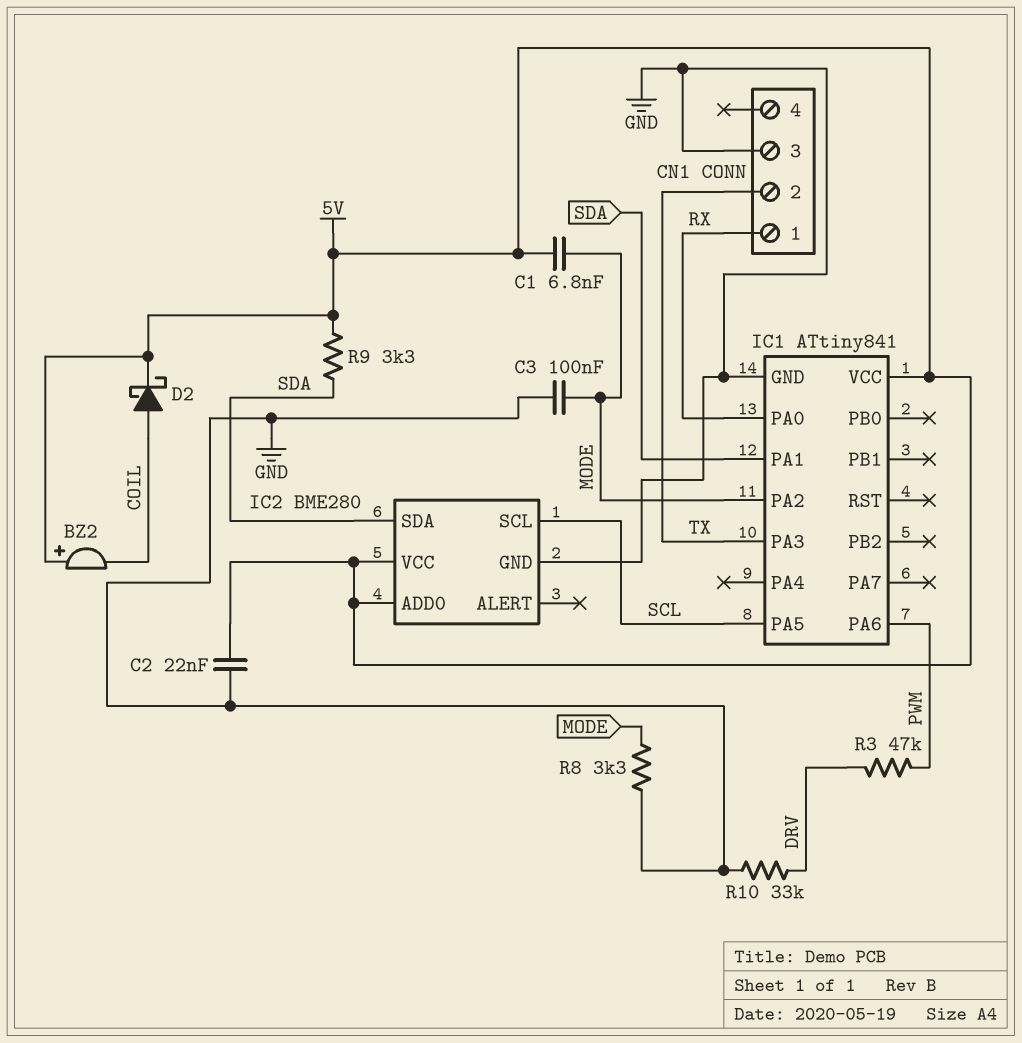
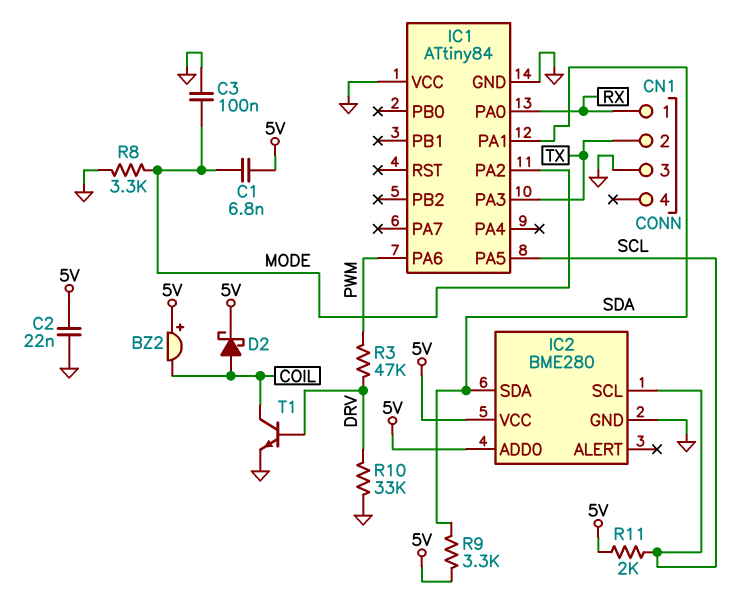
IC1: ATtiny841 -> ATtiny84
IC1 pin VCC: 5V -> GND
R11: none -> 2k (5V, SCL)
T1: none -> NPN (B DRV, C COIL, E GND)

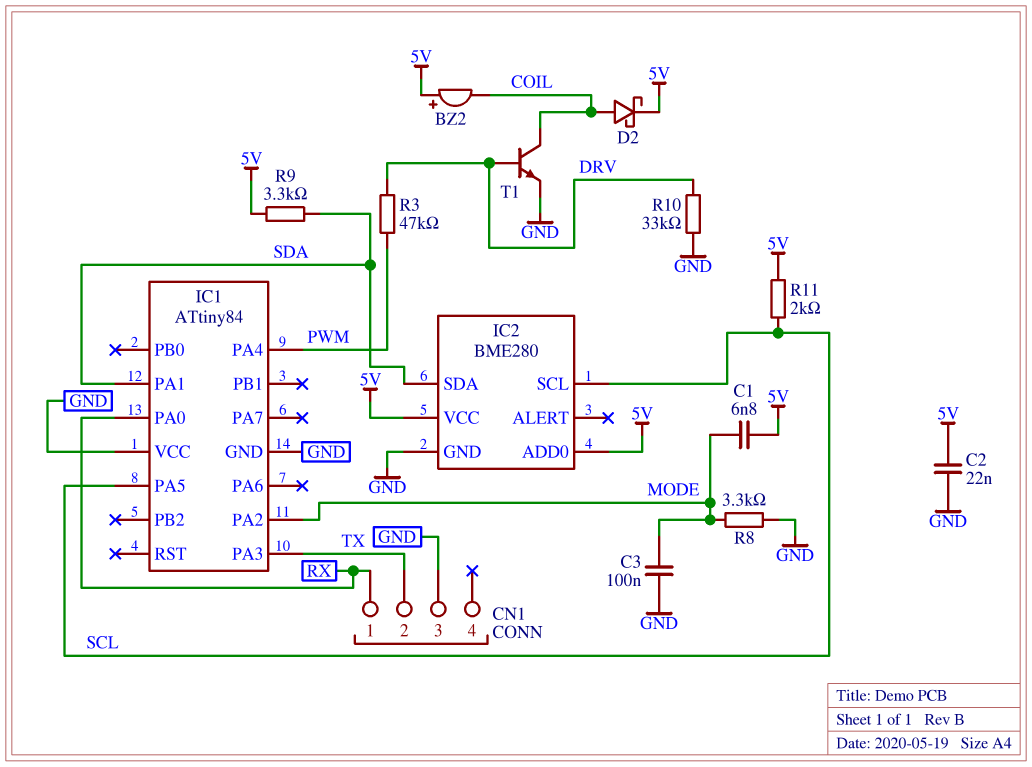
IC1 pin PA4: none -> PWM
IC1 pin PA6: PWM -> none

